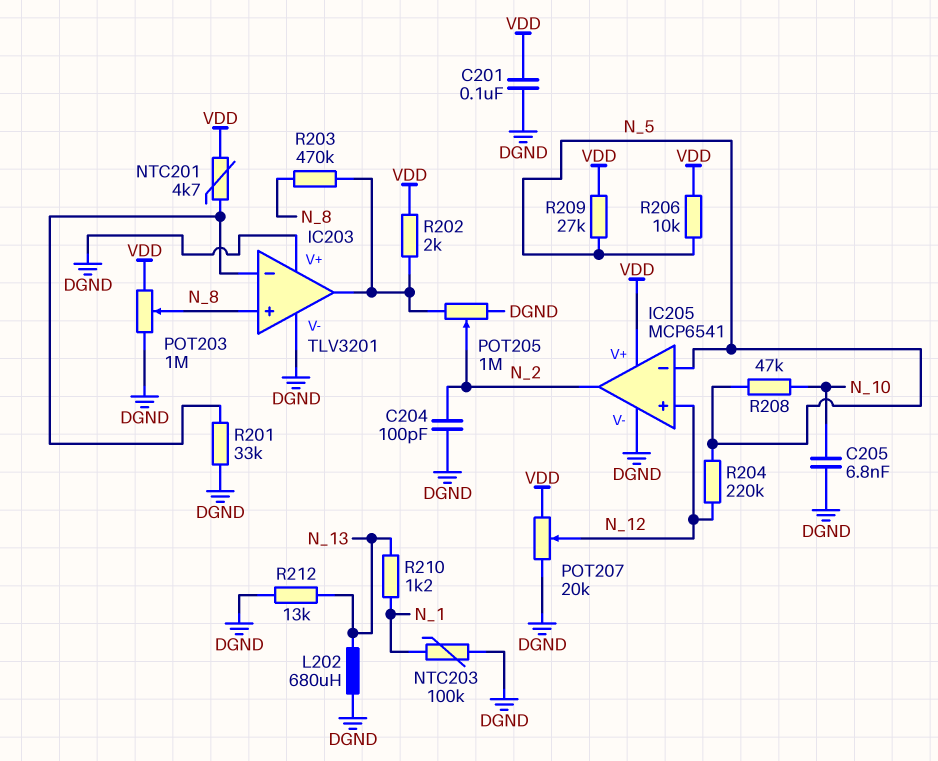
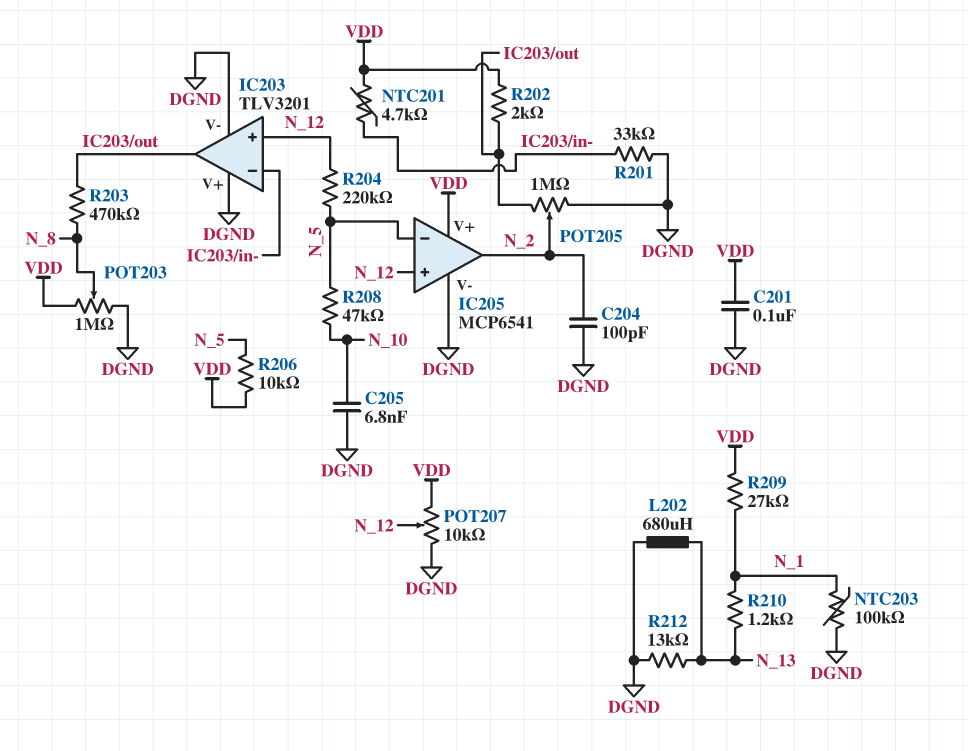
IC203 pin in+: N_8 -> N_12
POT207: 20k (DGND, VDD, wiper N_12) -> 10k (DGND, VDD, wiper N_12)
R209: 27k (N_5, VDD) -> 27k (N_1, VDD)

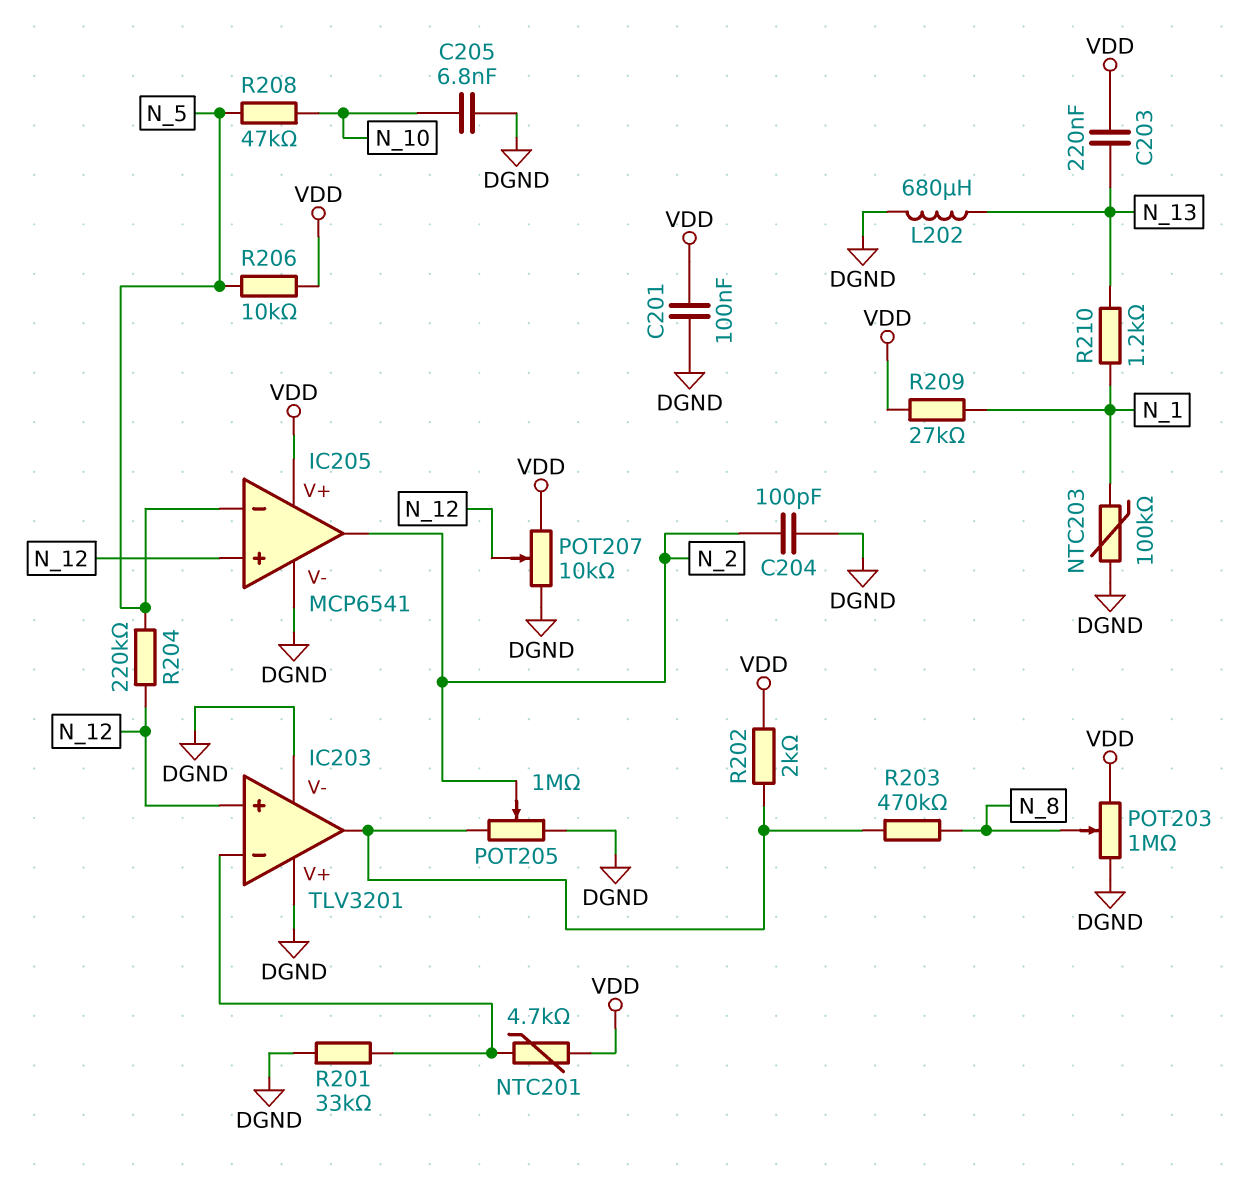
C203: none -> 220nF (N_13, VDD)
R212: 13k (DGND, N_13) -> none

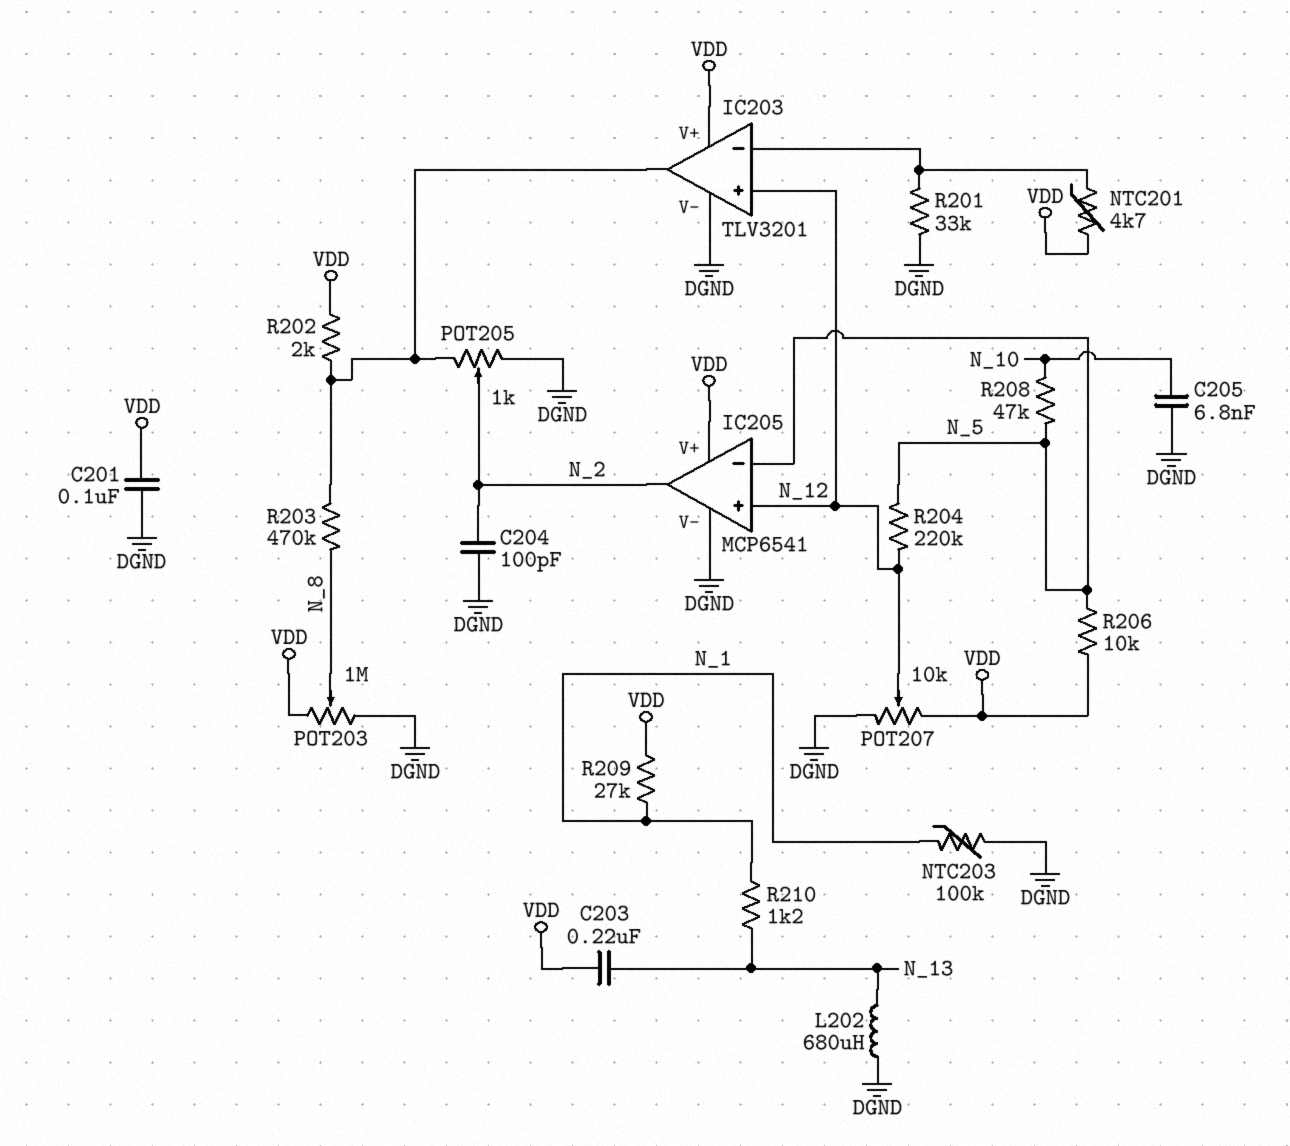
IC203 pin V+: DGND -> VDD
POT205: 1M (DGND, IC203/out, wiper N_2) -> 1k (DGND, IC203/out, wiper N_2)

